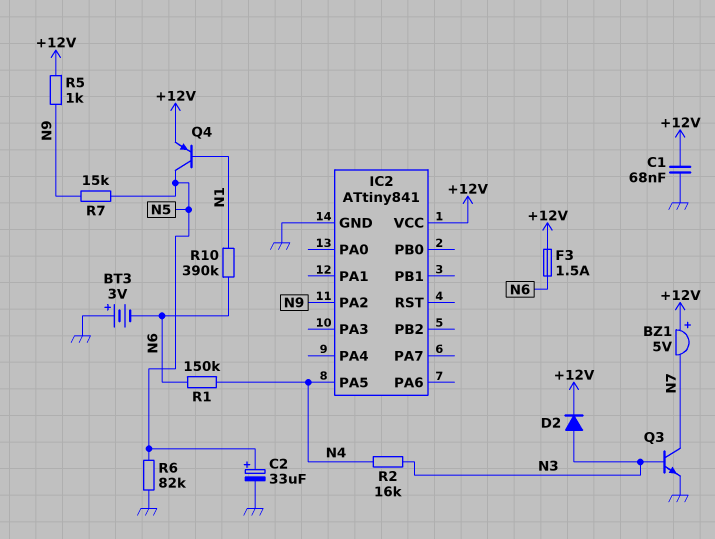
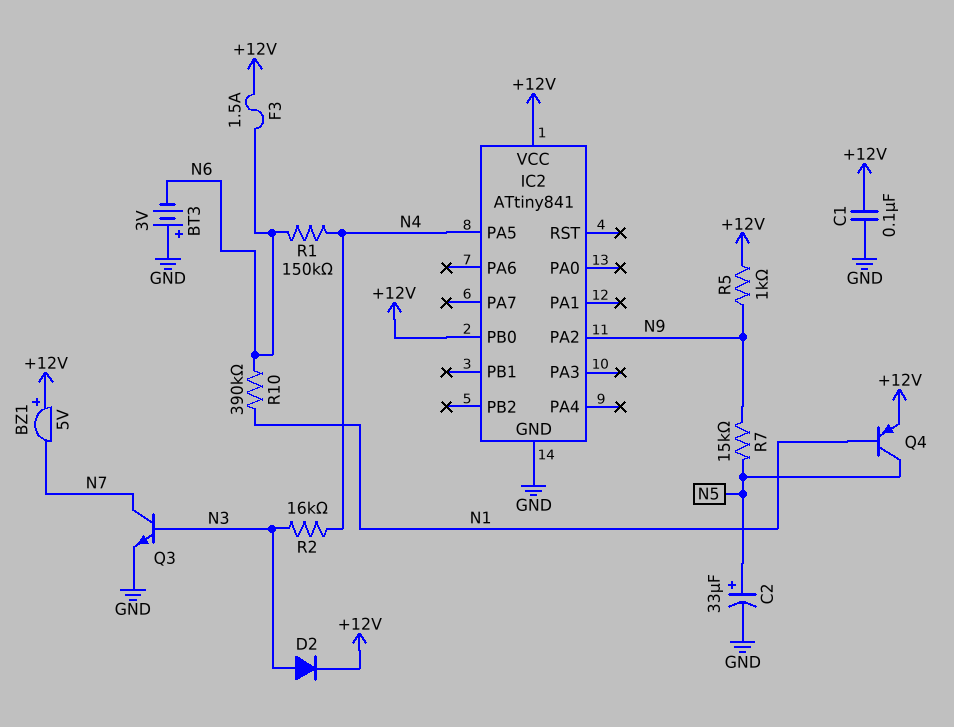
C1: 68nF (+12V, GND) -> 100nF (+12V, GND)
IC2 pin PB0: none -> +12V
R6: 82k (GND, N5) -> none

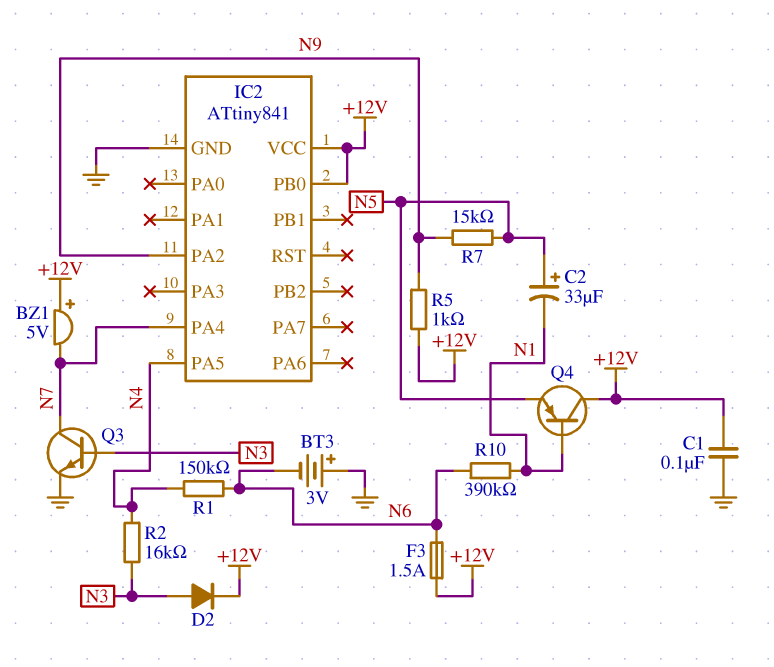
C2: 33uF (plus N5, minus GND) -> 33uF (plus N5, minus N1)
IC2 pin PA4: none -> N7
Q4: PNP (B N1, C N5, E +12V) -> PNP (B N1, C +12V, E N5)

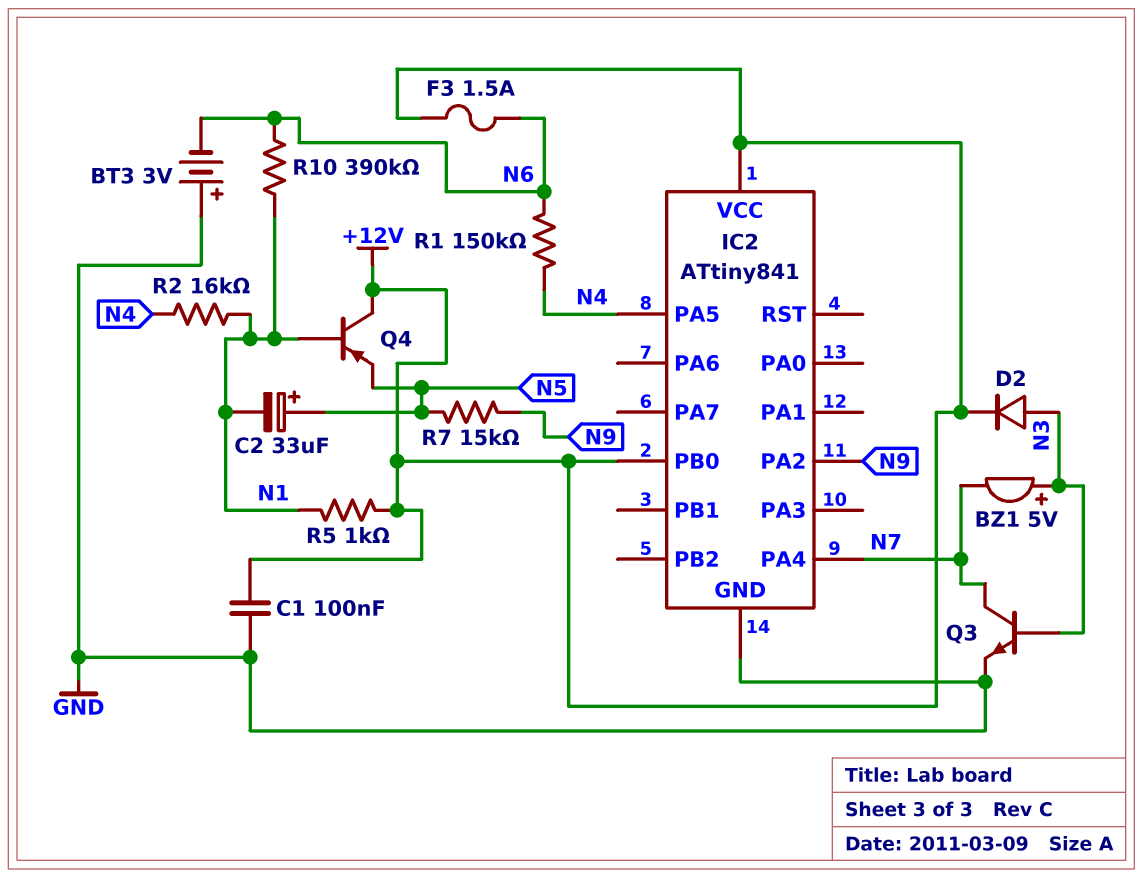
BZ1: buzzer 5V (plus +12V, minus N7) -> buzzer 5V (plus N3, minus N7)
R2: 16k (N3, N4) -> 16k (N1, N4)
R5: 1k (+12V, N9) -> 1k (+12V, N1)

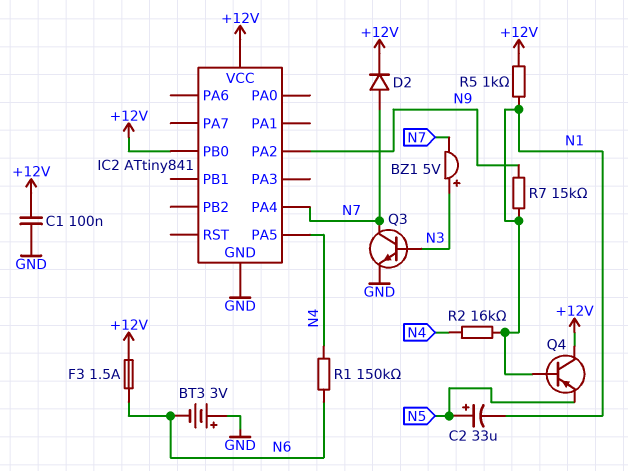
D2: diode (A N3, K +12V) -> diode (A N7, K +12V)
R7: 15k (N5, N9) -> 15k (N1, N9)
R10: 390k (N1, N6) -> none

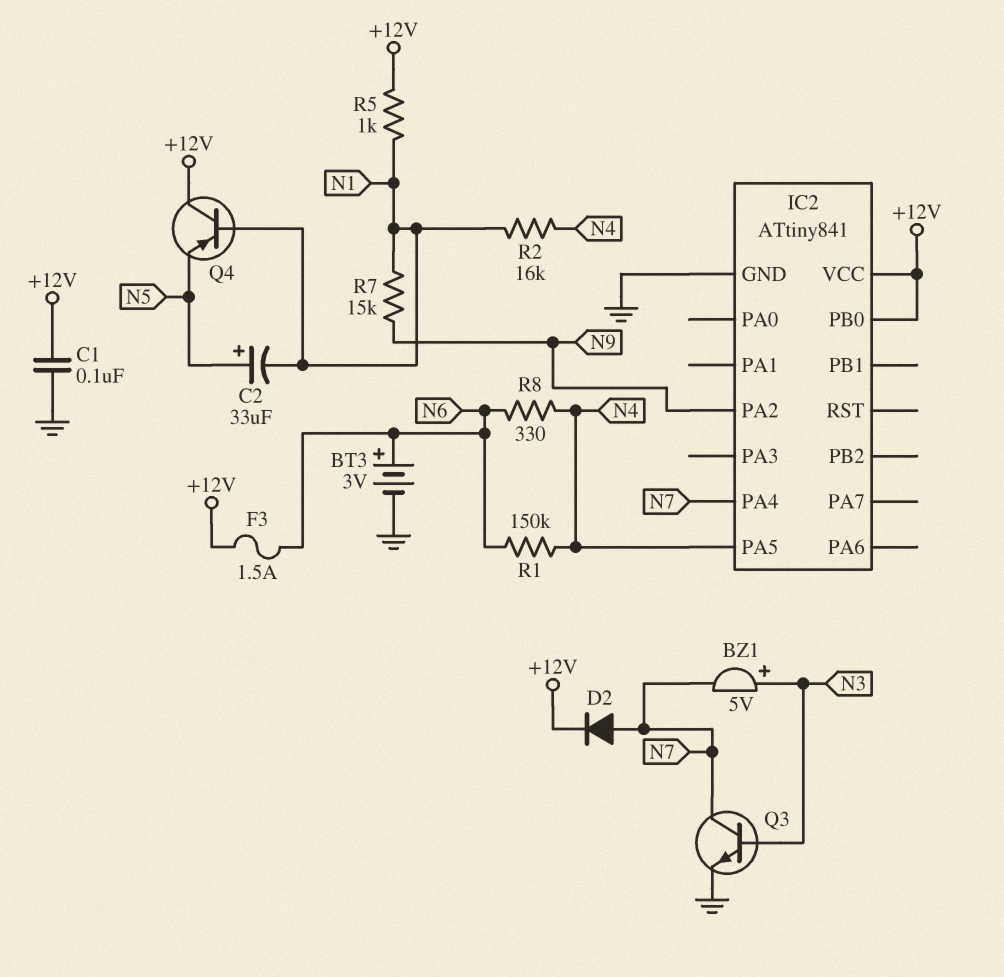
BT3: 3V (plus GND, minus N6) -> 3V (plus N6, minus GND)
R8: none -> 330 (N4, N6)

